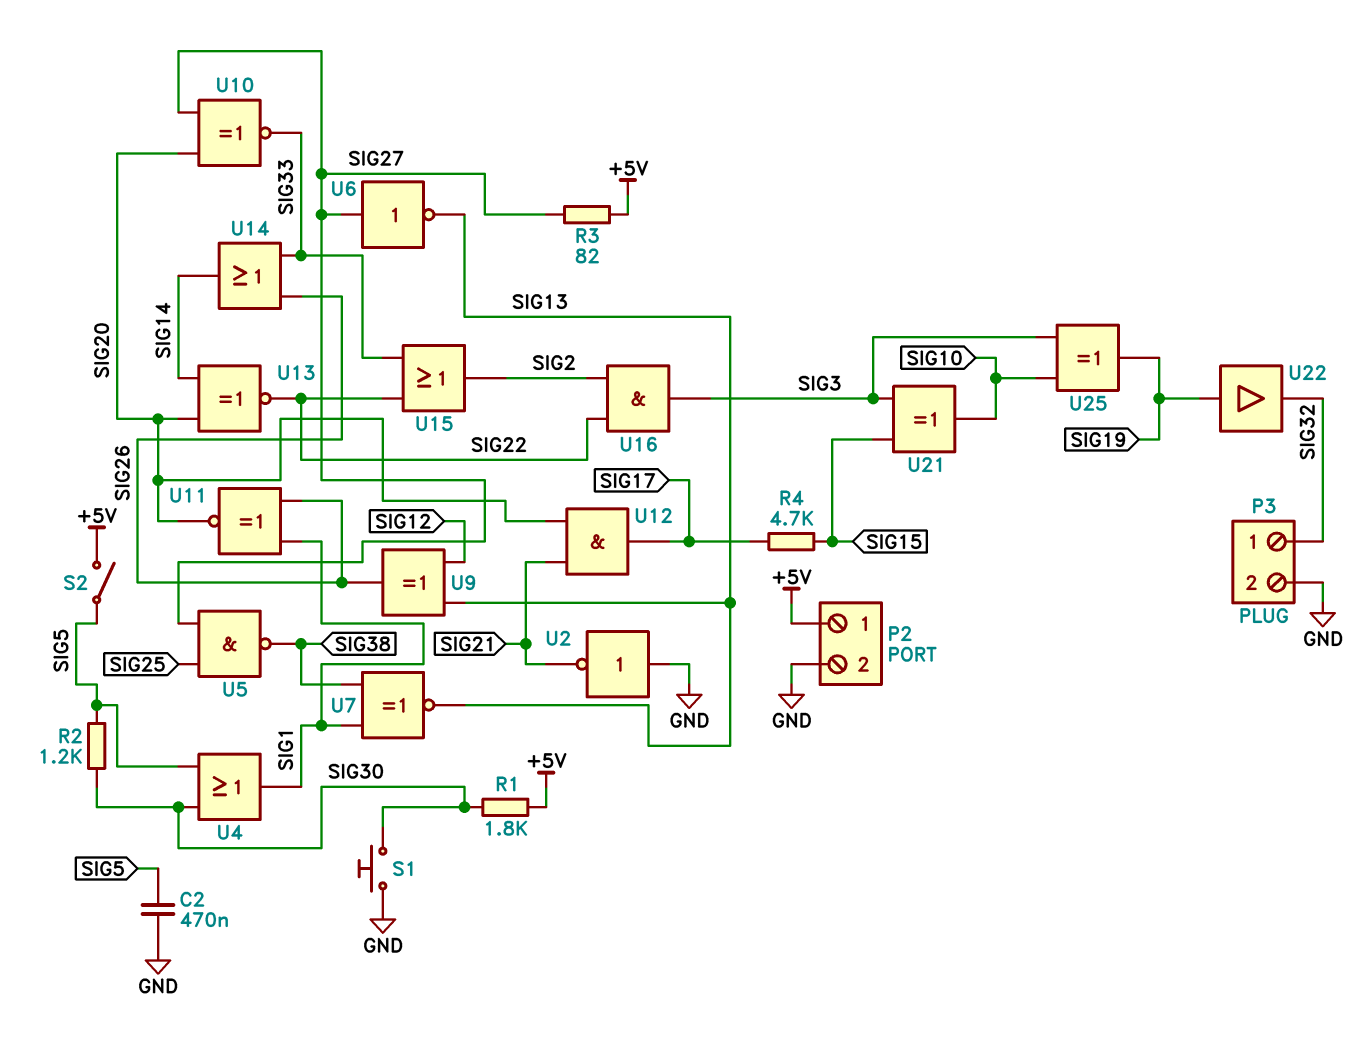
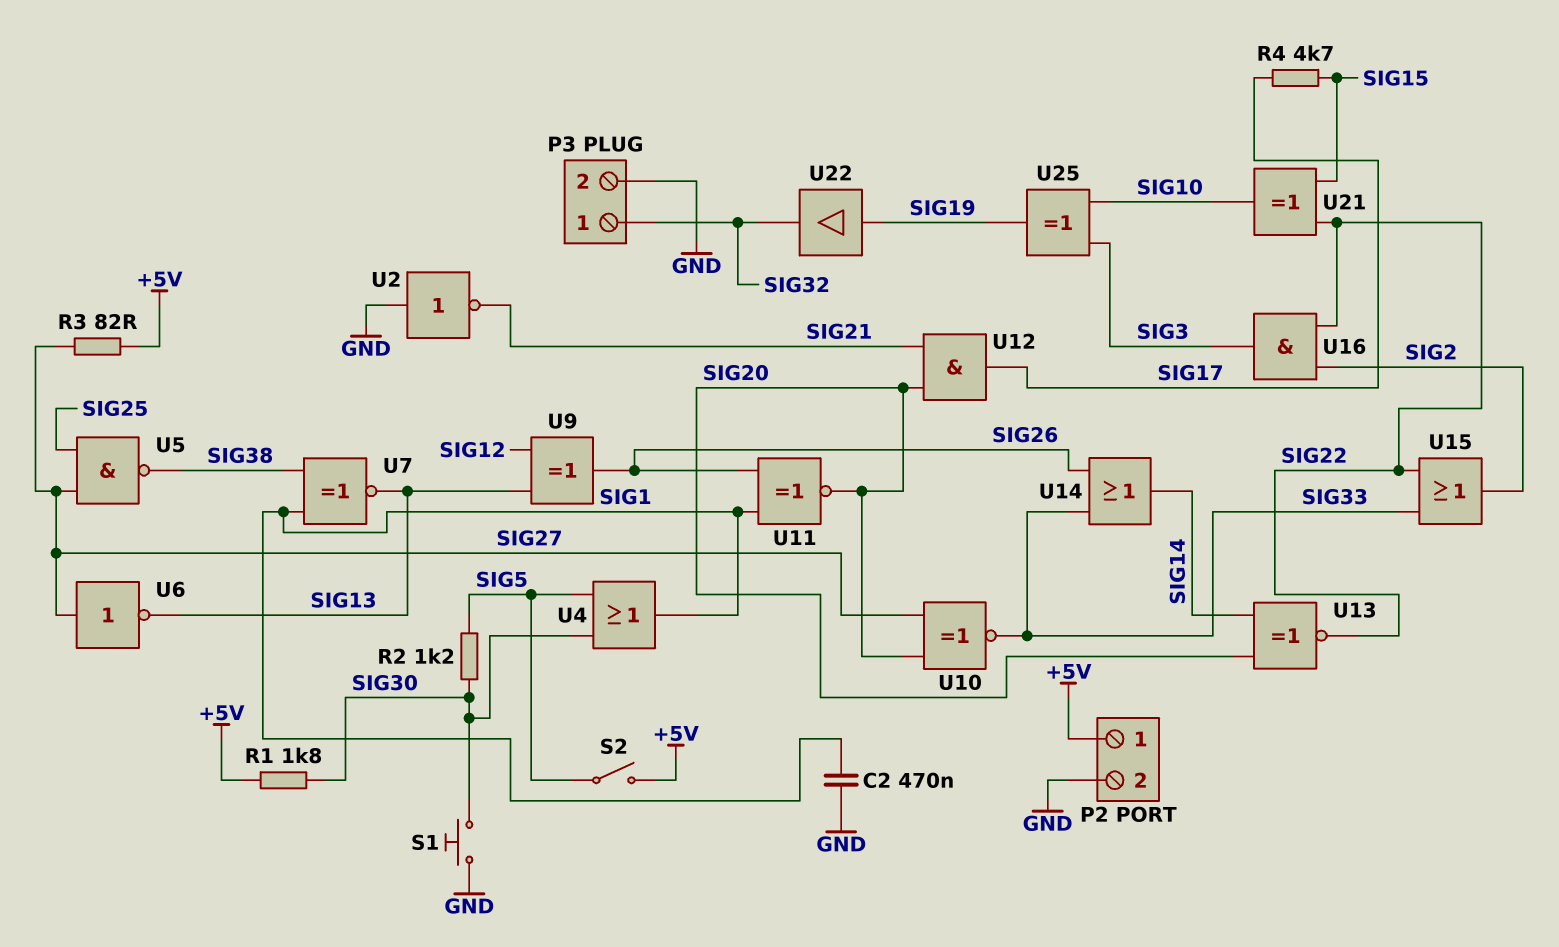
C2: 470nF (GND, SIG5) -> 470nF (GND, SIG1)
U21: XOR (in SIG3, in SIG15, out SIG10) -> XOR (in SIG15, in SIG22, out SIG10)

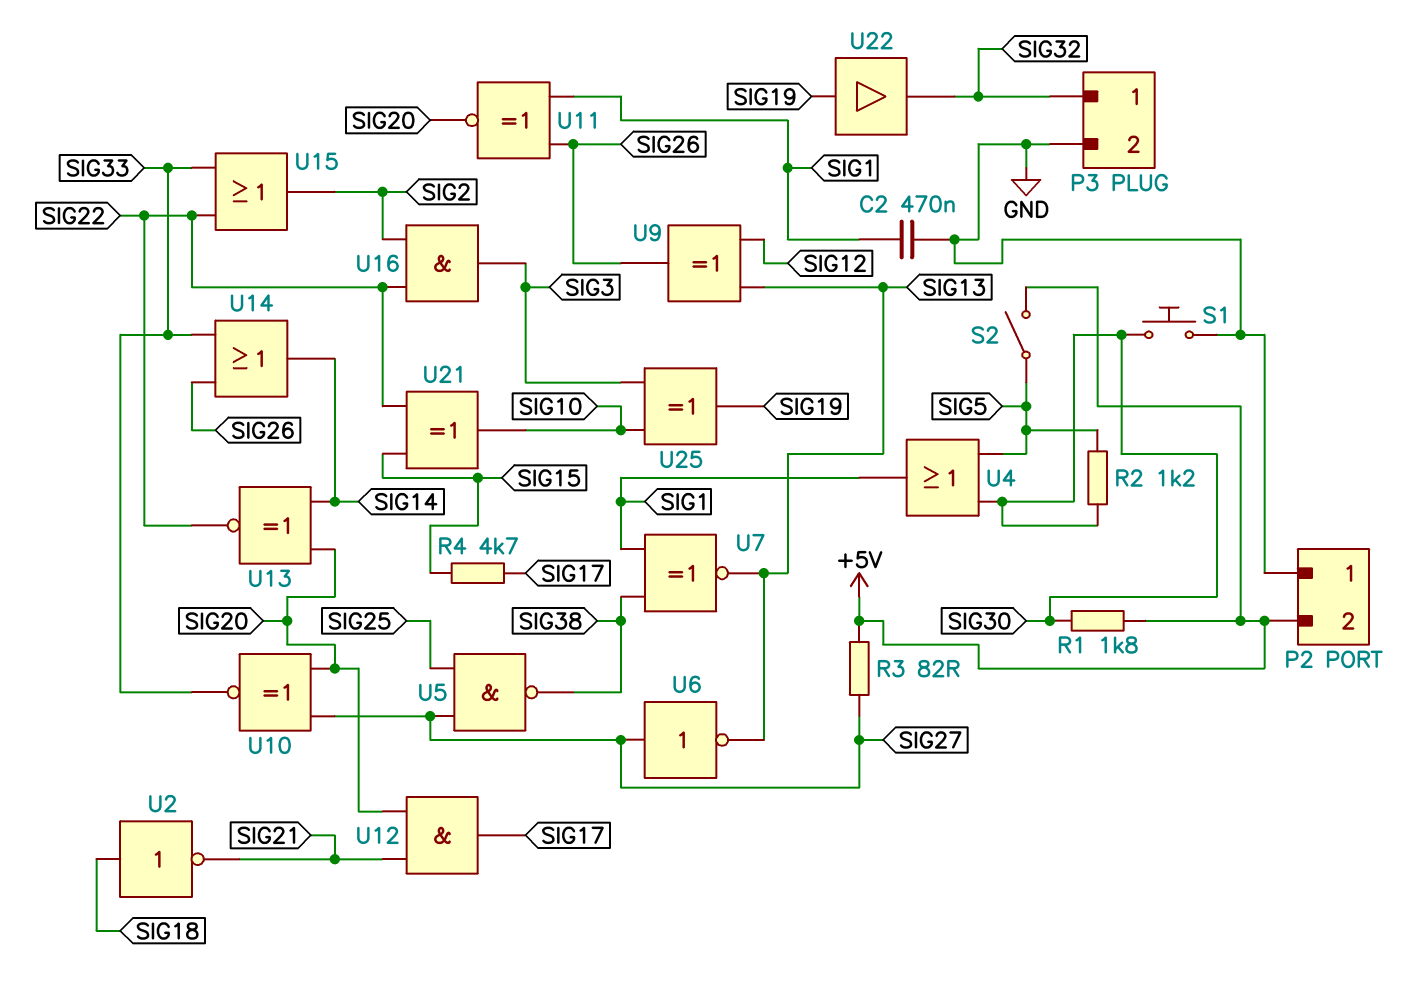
P2 pin 1: +5V -> GND
P2 pin 2: GND -> +5V
U2: NOT (in GND, out SIG21) -> NOT (in SIG18, out SIG21)

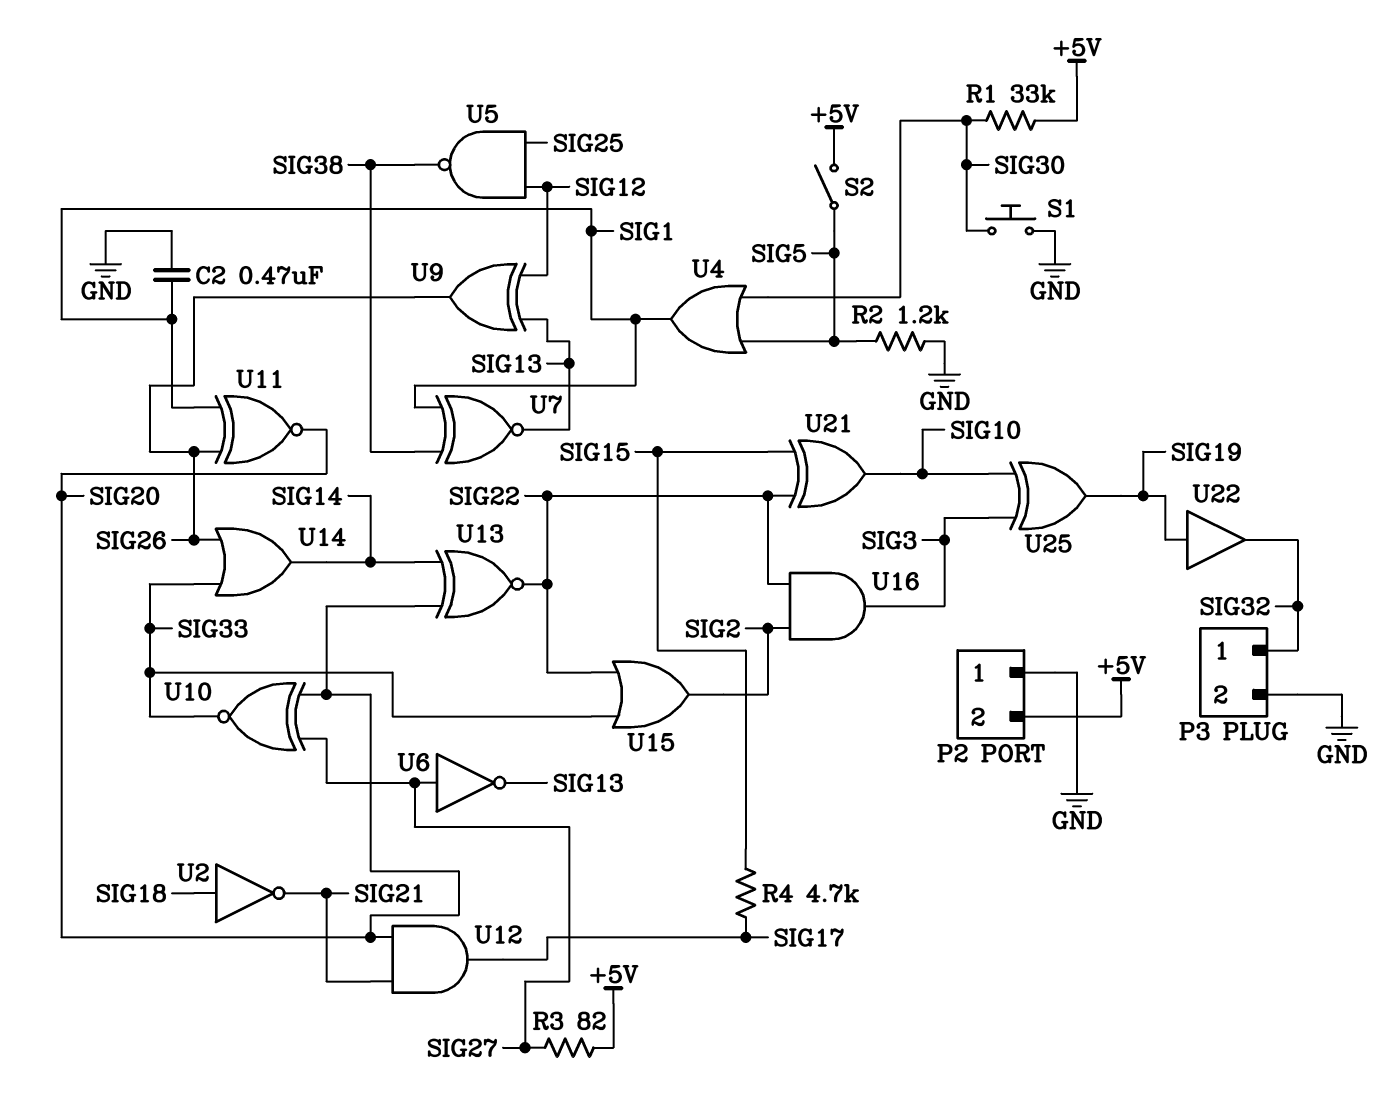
R1: 1.8k (+5V, SIG30) -> 33k (+5V, SIG30)
R2: 1.2k (SIG5, SIG30) -> 1.2k (GND, SIG5)
U5: NAND (in SIG25, in SIG27, out SIG38) -> NAND (in SIG12, in SIG25, out SIG38)

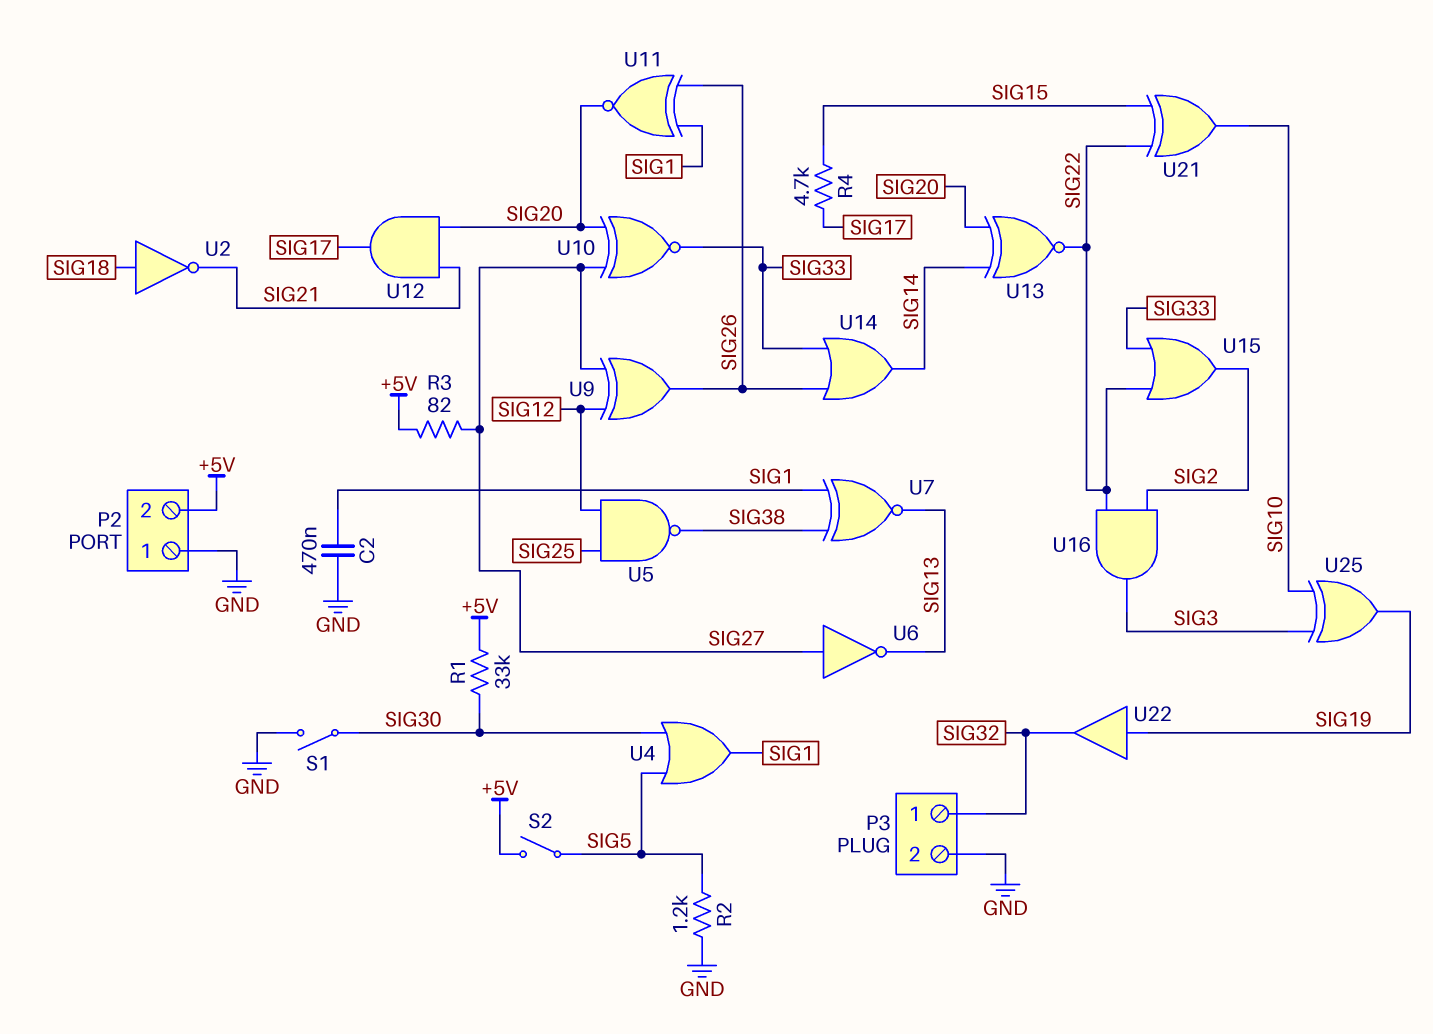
S1: button (GND, SIG30) -> switch (GND, SIG30)
U9: XOR (in SIG12, in SIG13, out SIG26) -> XOR (in SIG12, in SIG27, out SIG26)

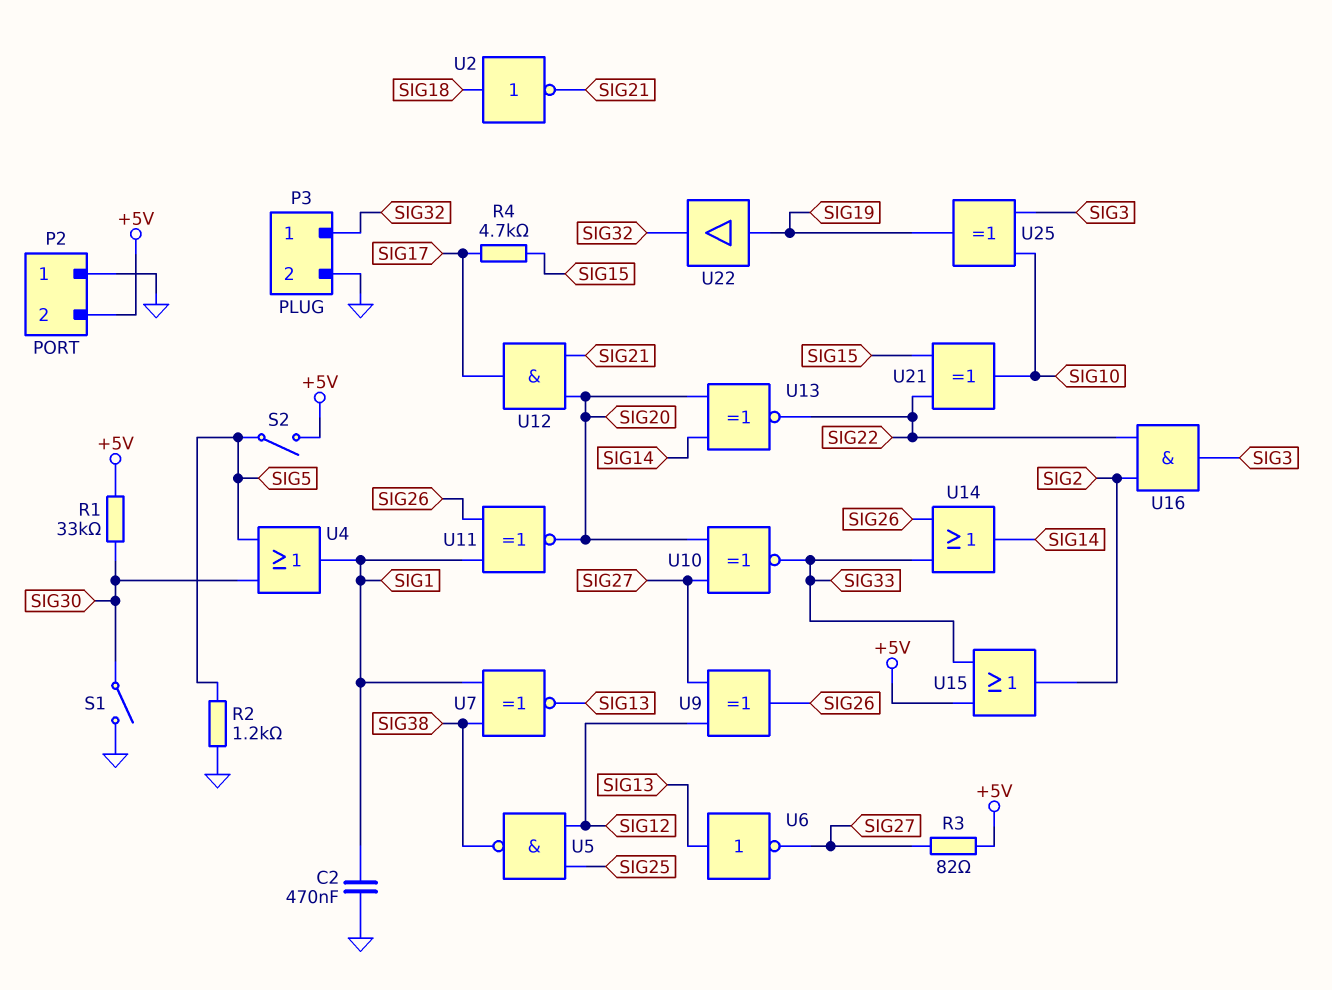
U6: NOT (in SIG27, out SIG13) -> NOT (in SIG13, out SIG27)
U15: OR (in SIG22, in SIG33, out SIG2) -> OR (in +5V, in SIG33, out SIG2)

